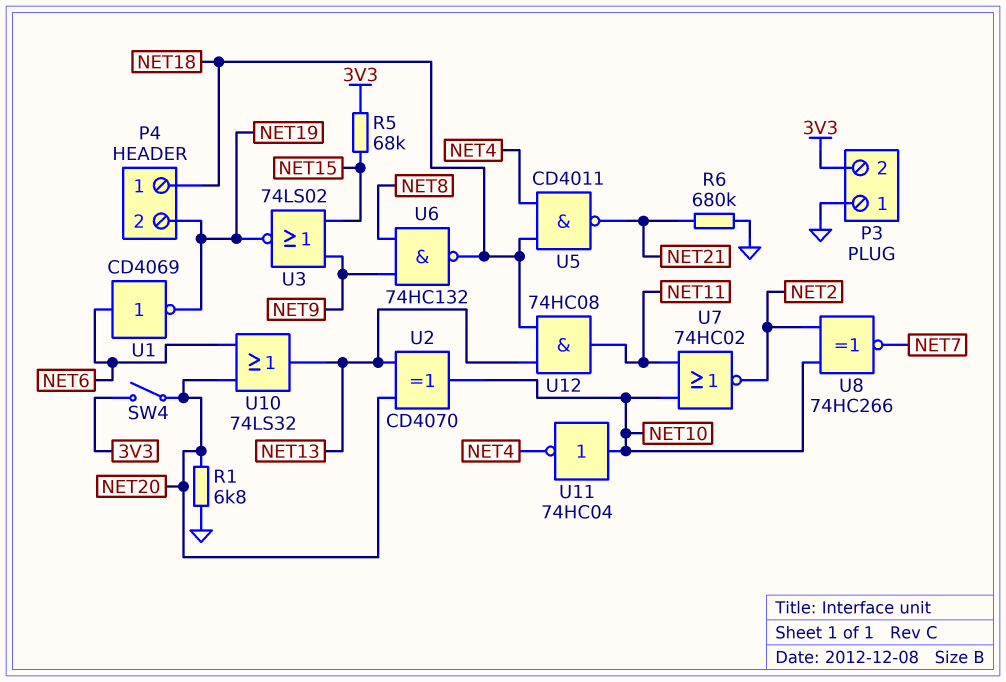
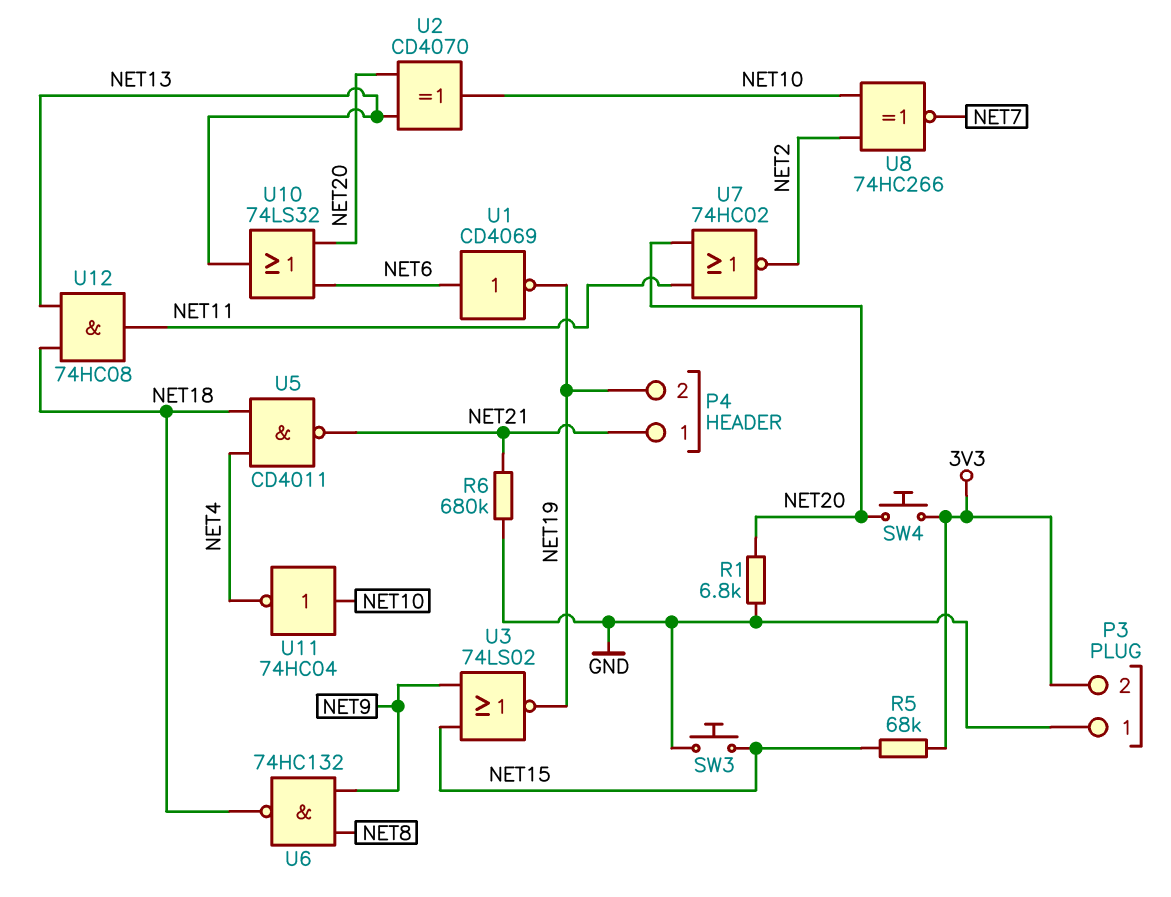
P4 pin 1: NET18 -> NET21
SW3: none -> button (GND, NET15)
SW4: switch (3V3, NET20) -> button (3V3, NET20)
U7: NOR 74HC02 (in NET10, in NET11, out NET2) -> NOR 74HC02 (in NET11, in NET20, out NET2)

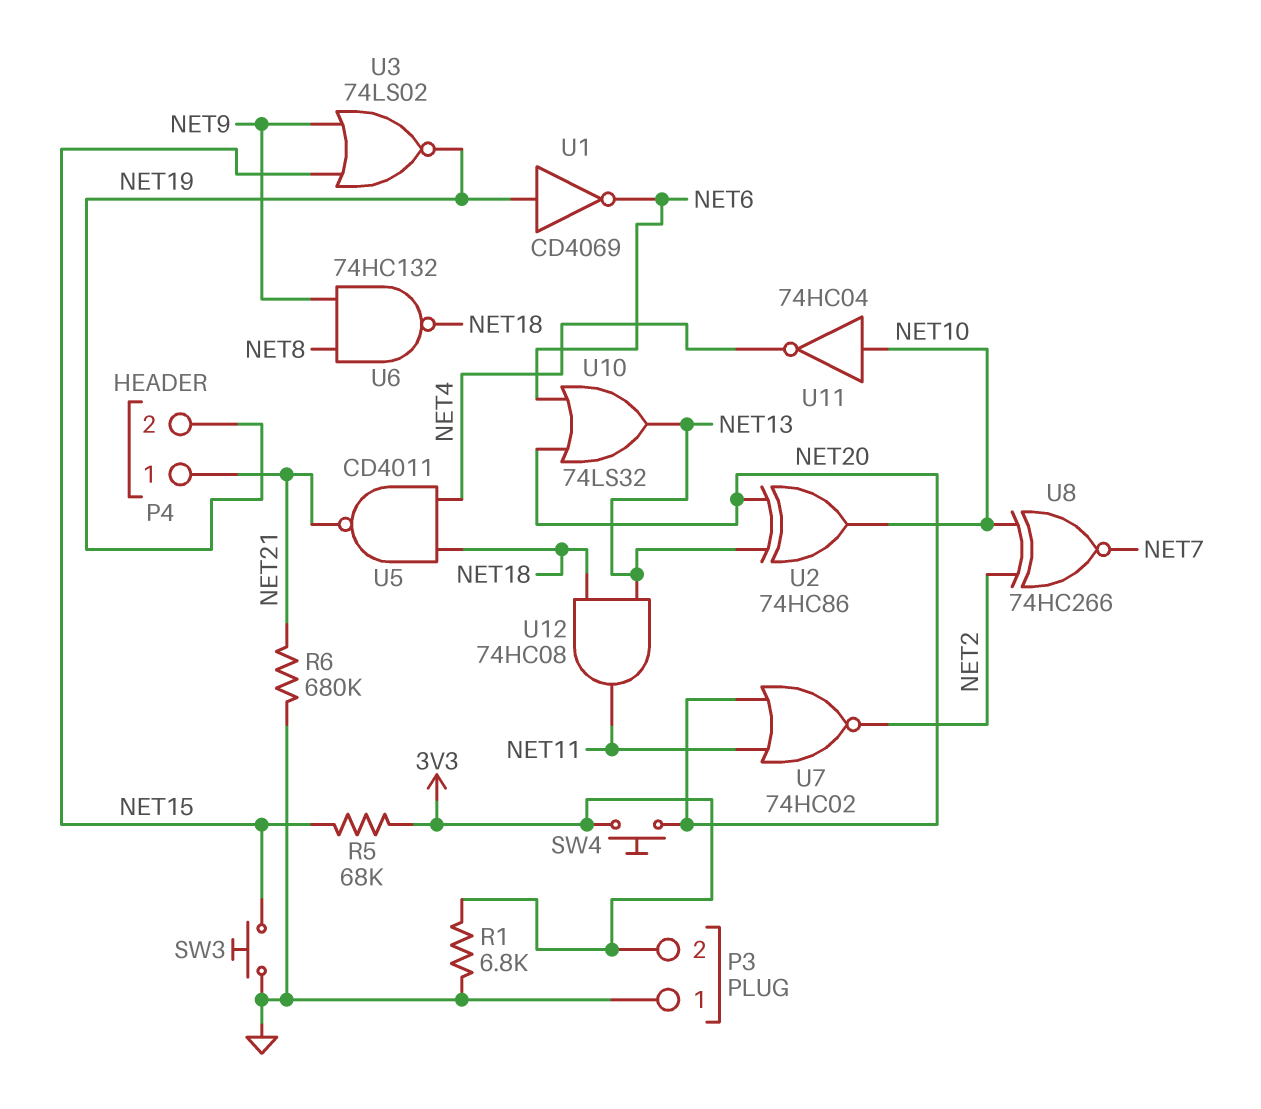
R1: 6.8k (GND, NET20) -> 6.8k (3V3, GND)
U1: NOT CD4069 (in NET6, out NET19) -> NOT CD4069 (in NET19, out NET6)
U2: XOR CD4070 (in NET13, in NET20, out NET10) -> XOR 74HC86 (in NET13, in NET20, out NET10)

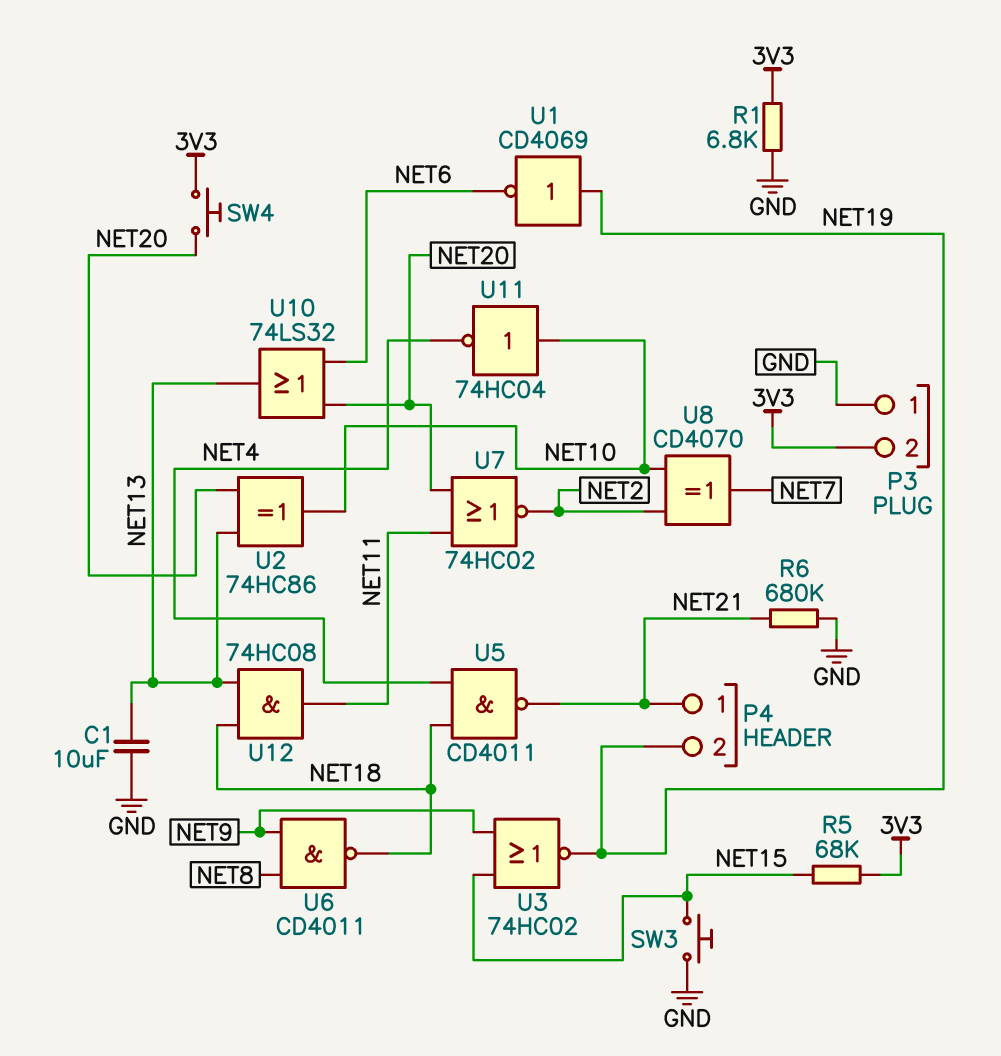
C1: none -> 10uF (GND, NET13)
U3: NOR 74LS02 (in NET9, in NET15, out NET19) -> NOR 74HC02 (in NET9, in NET15, out NET19)
U6: NAND 74HC132 (in NET8, in NET9, out NET18) -> NAND CD4011 (in NET8, in NET9, out NET18)
U8: XNOR 74HC266 (in NET2, in NET10, out NET7) -> XOR CD4070 (in NET2, in NET10, out NET7)

